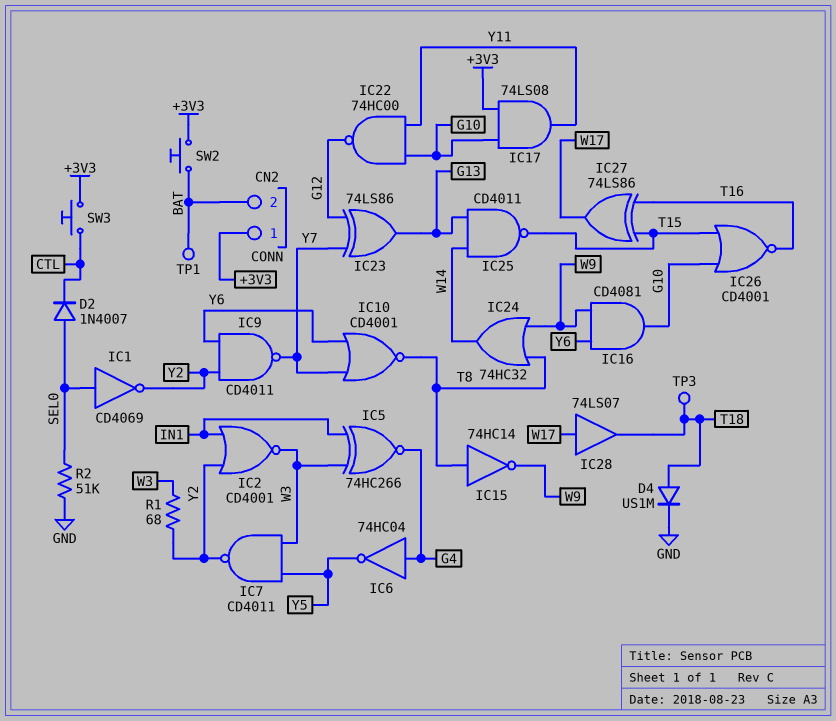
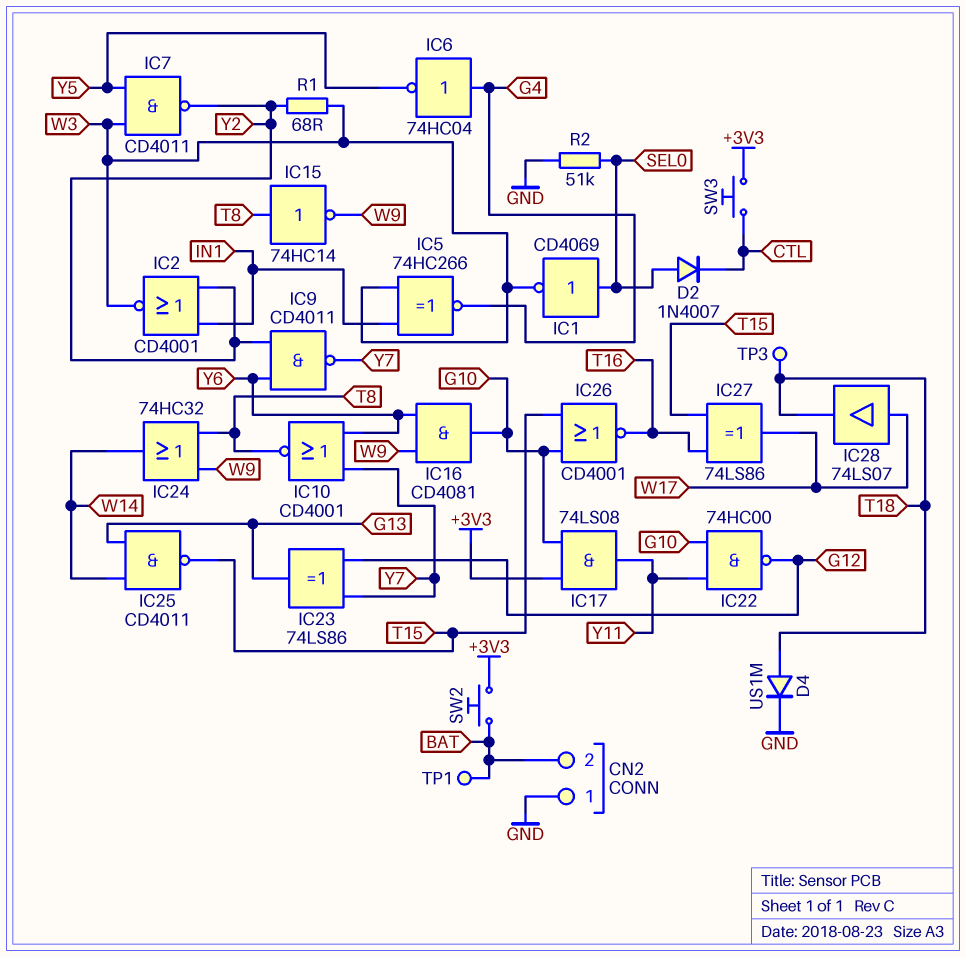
CN2 pin 1: +3V3 -> GND
IC1: NOT CD4069 (in SEL0, out Y2) -> NOT CD4069 (in SEL0, out W3)

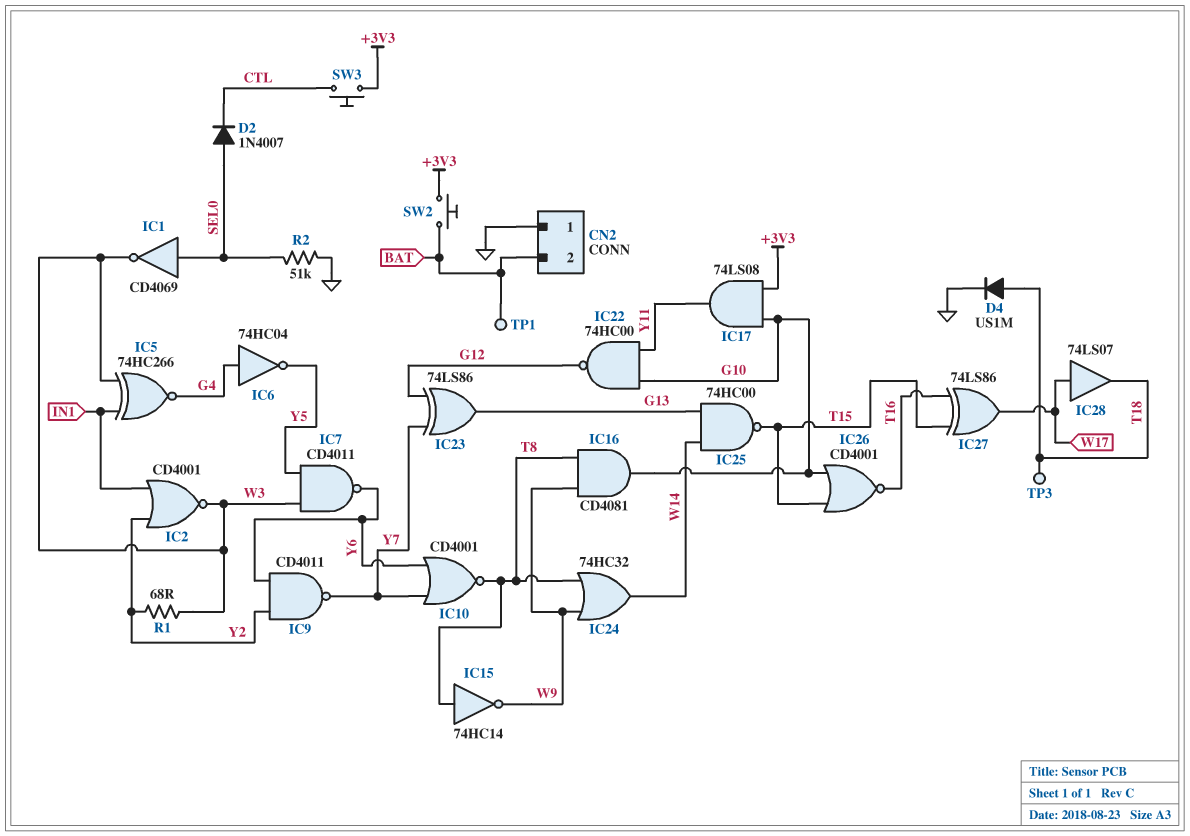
IC7: NAND CD4011 (in W3, in Y5, out Y2) -> NAND CD4011 (in W3, in Y5, out Y6)
IC16: AND CD4081 (in W9, in Y6, out G10) -> AND CD4081 (in T8, in W9, out G10)
IC25: NAND CD4011 (in G13, in W14, out T15) -> NAND 74HC00 (in G13, in W14, out T15)

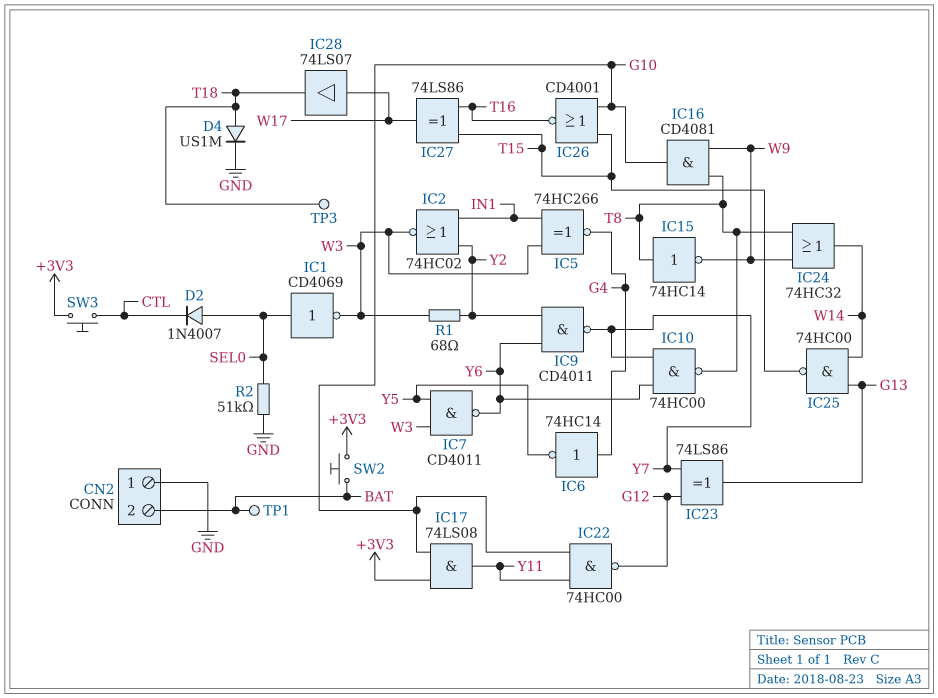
IC2: NOR CD4001 (in IN1, in Y2, out W3) -> NOR 74HC02 (in IN1, in Y2, out W3)
IC6: NOT 74HC04 (in G4, out Y5) -> NOT 74HC14 (in G4, out Y5)
IC10: NOR CD4001 (in Y6, in Y7, out T8) -> NAND 74HC00 (in Y6, in Y7, out T8)

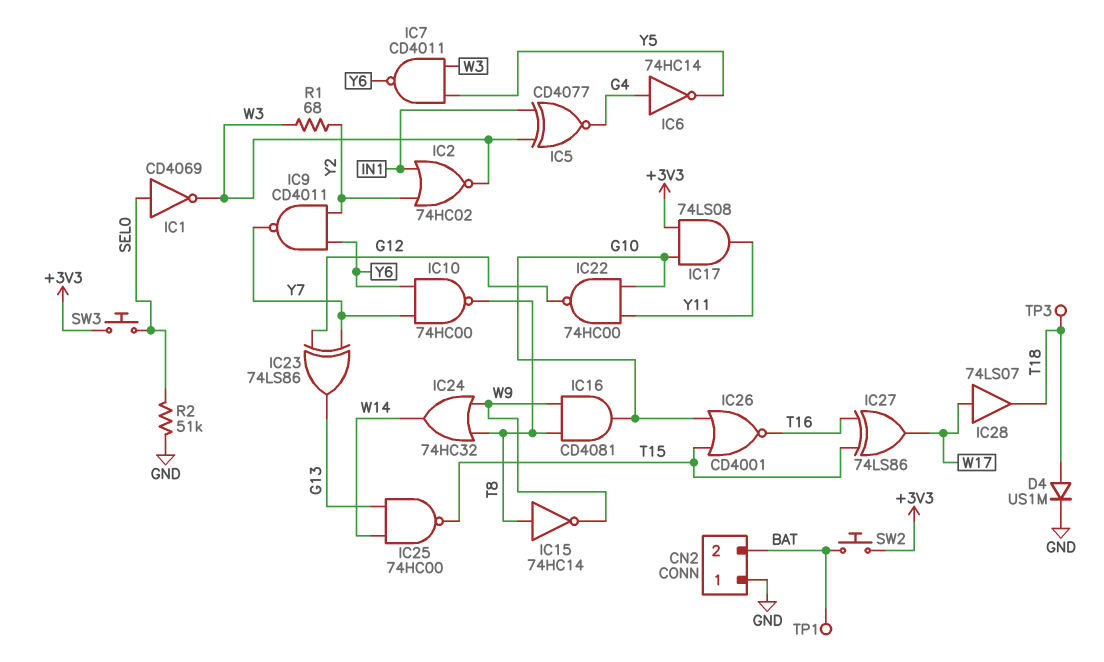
D2: diode 1N4007 (A SEL0, K CTL) -> none
IC5: XNOR 74HC266 (in IN1, in W3, out G4) -> XNOR CD4077 (in IN1, in W3, out G4)
SW3: button (+3V3, CTL) -> button (+3V3, SEL0)

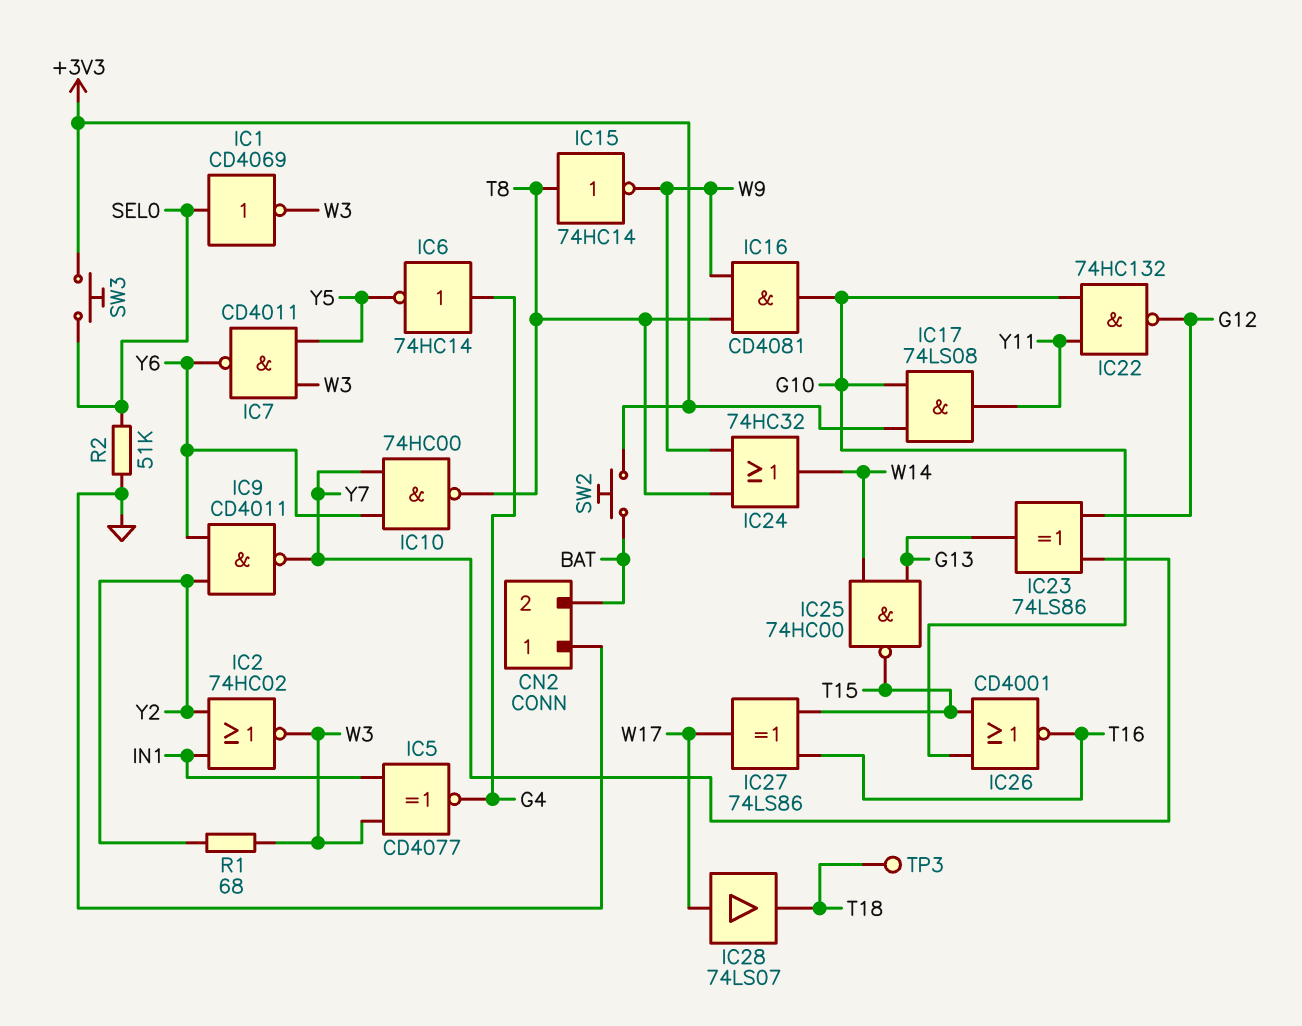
D4: diode US1M (A T18, K GND) -> none
IC22: NAND 74HC00 (in G10, in Y11, out G12) -> NAND 74HC132 (in G10, in Y11, out G12)
TP1: test point (BAT) -> none

